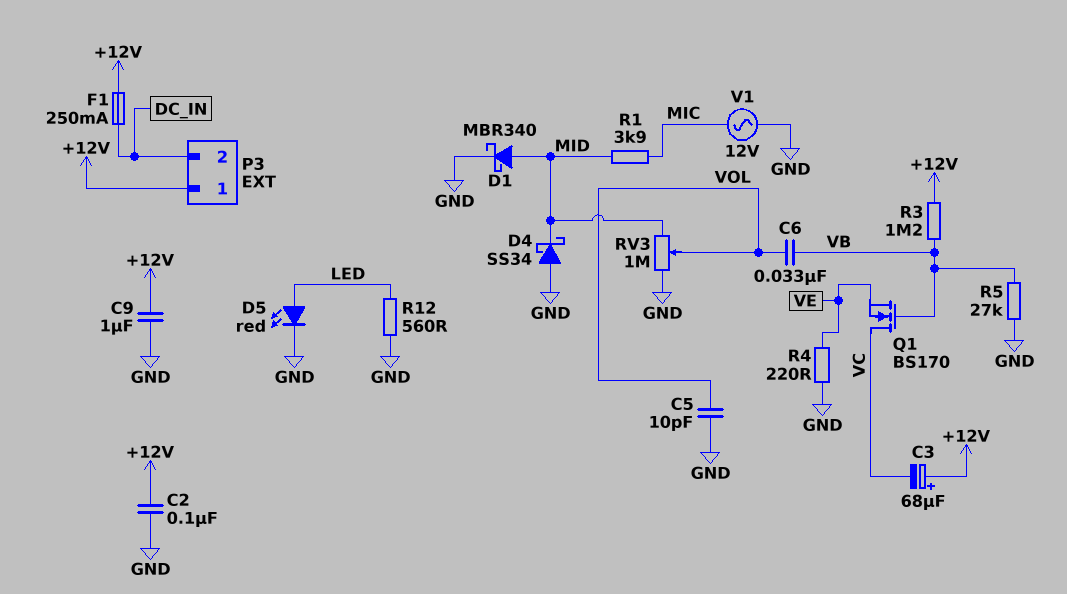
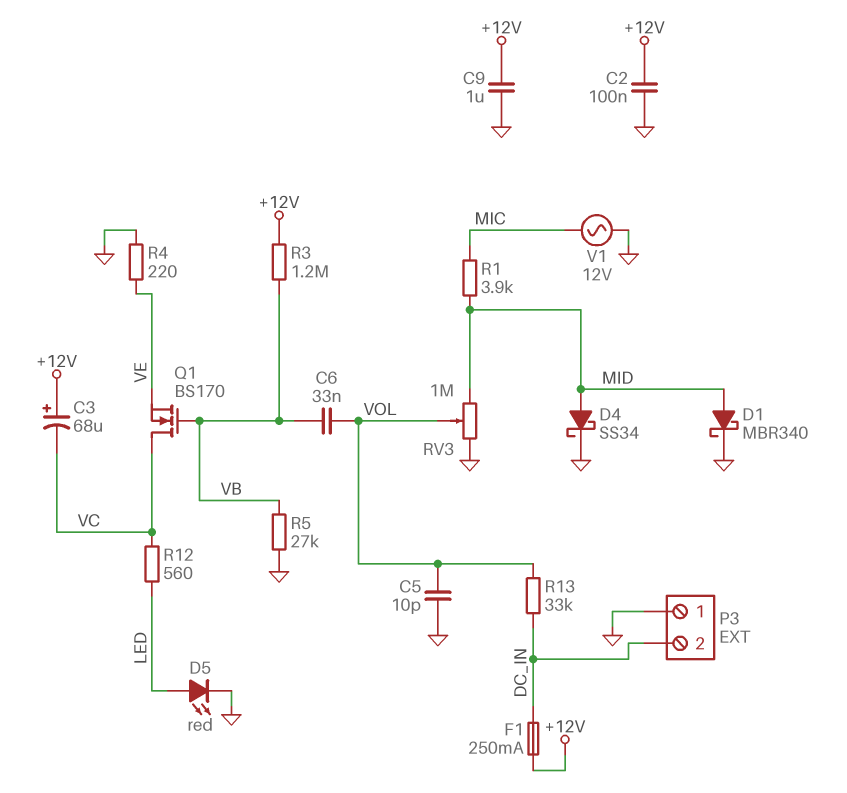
D4: schottky SS34 (A GND, K MID) -> schottky SS34 (A MID, K GND)
P3 pin 1: +12V -> GND
R12: 560 (GND, LED) -> 560 (LED, VC)
R13: none -> 33k (DC_IN, VOL)

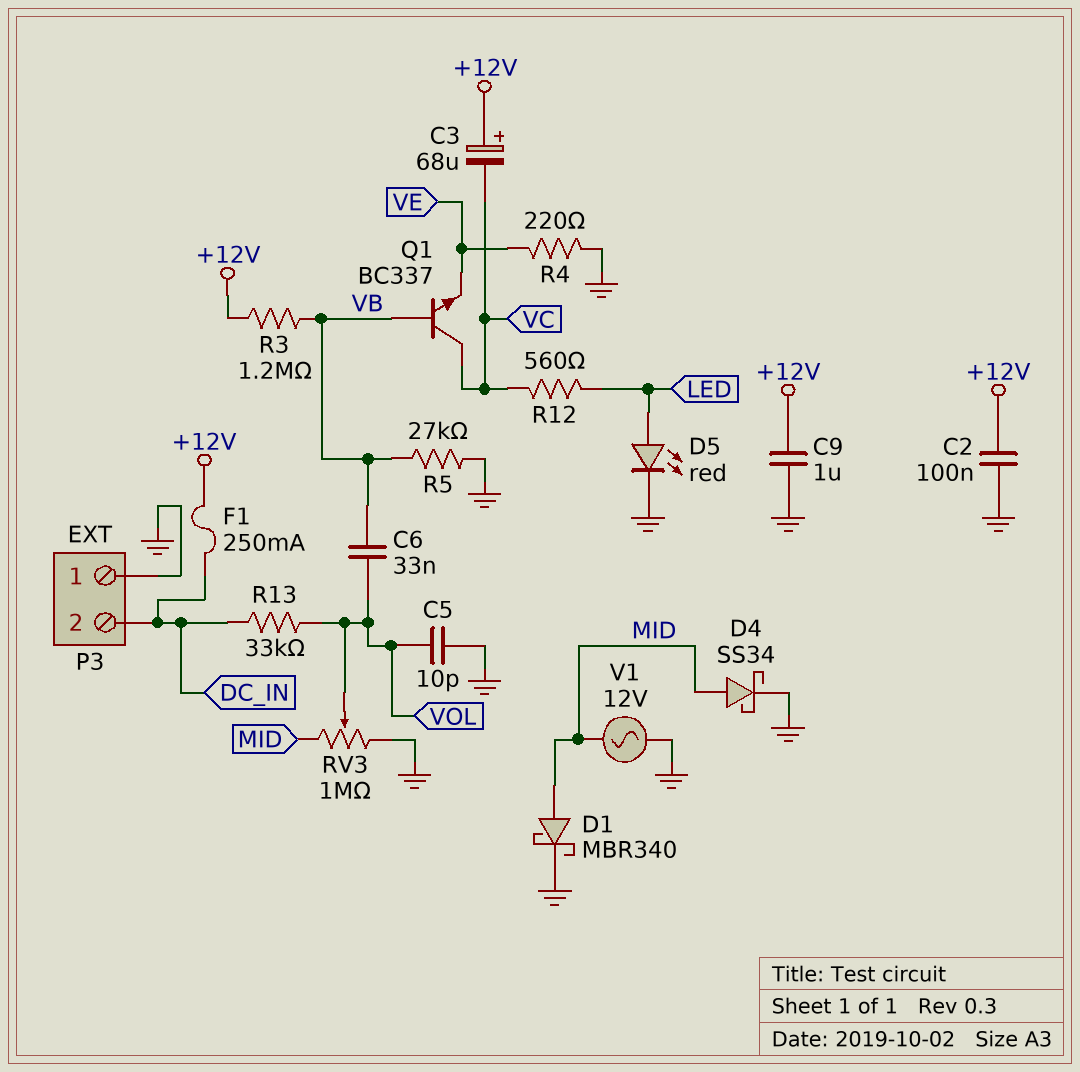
Q1: NMOS BS170 (G VB, D VC, S VE) -> NPN BC337 (B VB, C VC, E VE)
R1: 3.9k (MIC, MID) -> none
V1: AC 12V (GND, MIC) -> AC 12V (GND, MID)

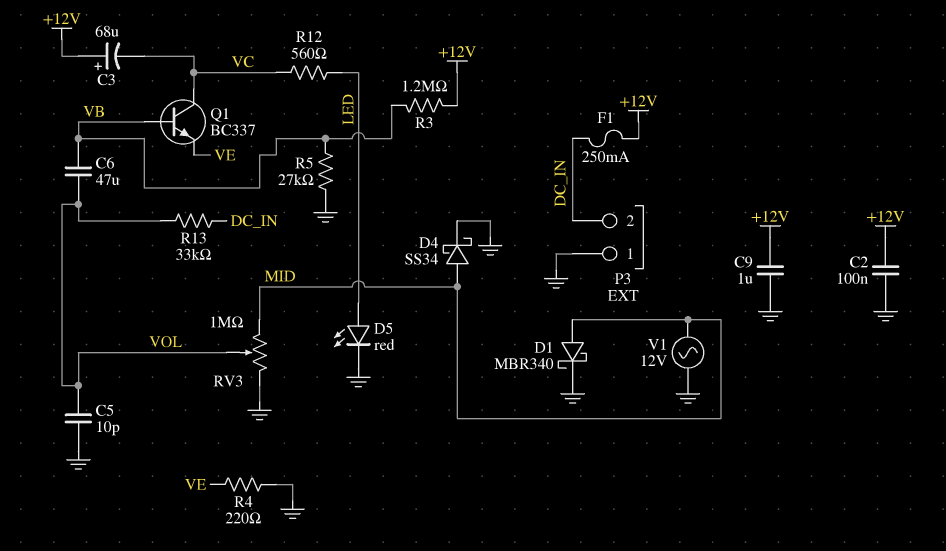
C6: 33nF (VB, VOL) -> 47uF (VB, VOL)

